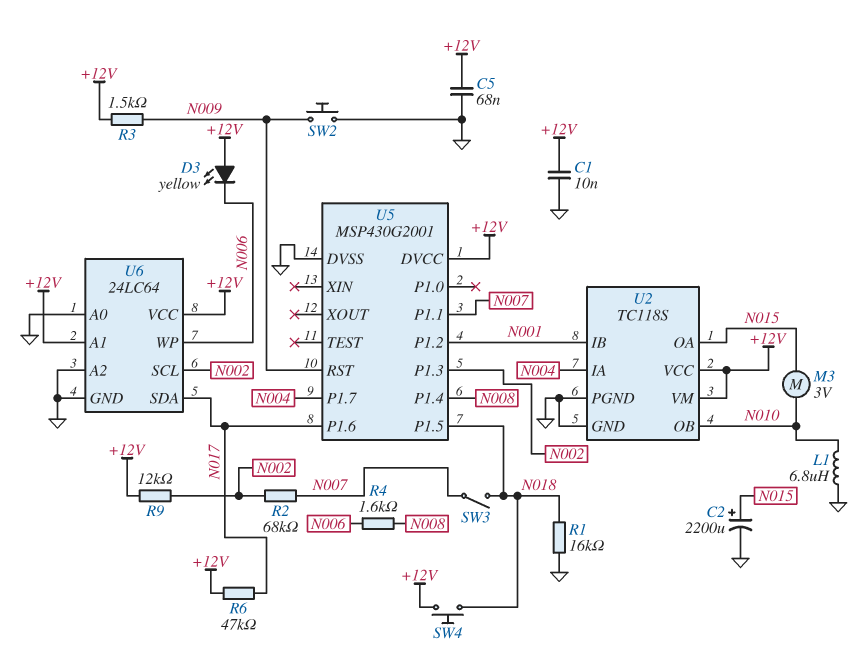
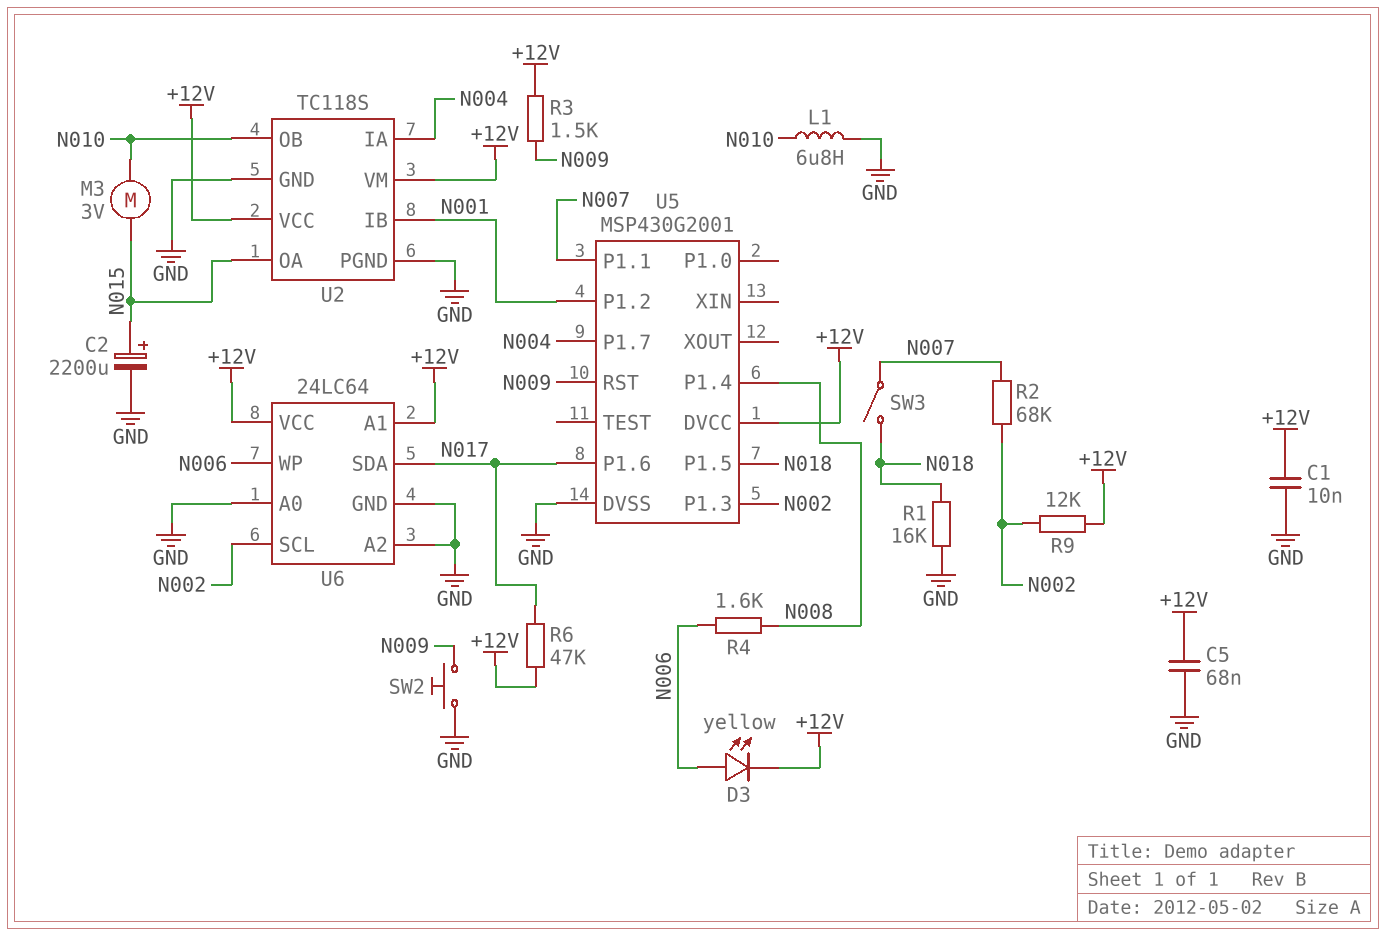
D3: LED yellow (A +12V, K N006) -> LED yellow (A N006, K +12V)
SW4: button (+12V, N018) -> none

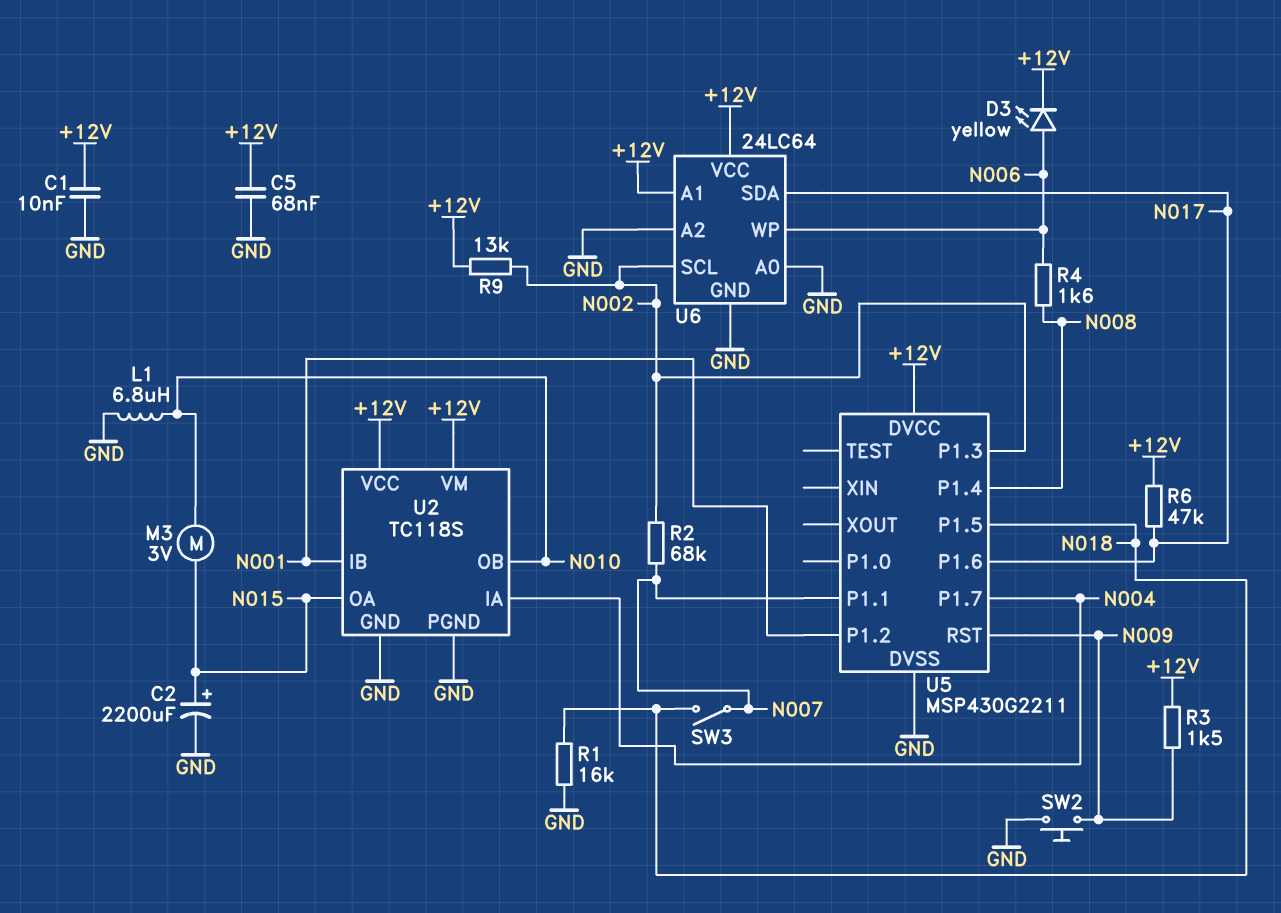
R9: 12k (+12V, N002) -> 13k (+12V, N002)
U5: MSP430G2001 -> MSP430G2211

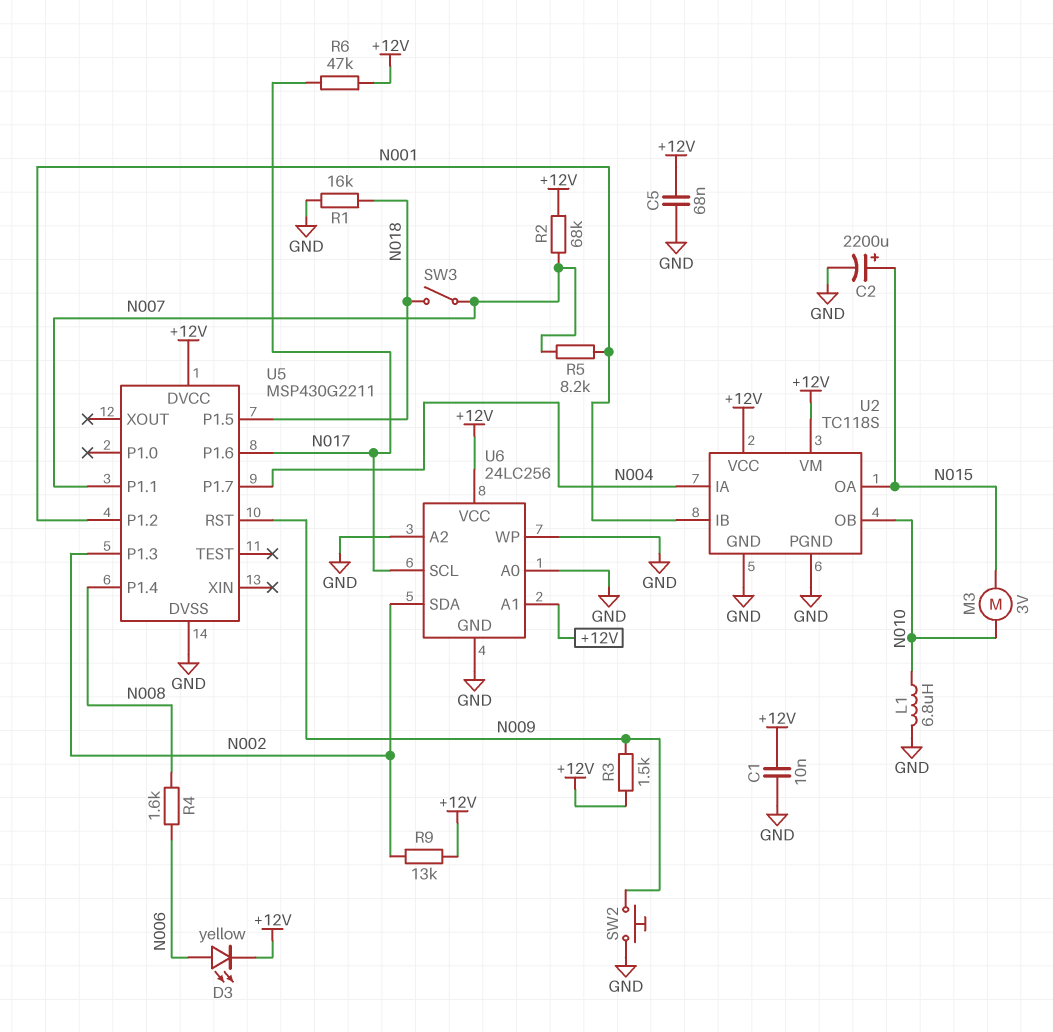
R2: 68k (N002, N007) -> 68k (+12V, N007)
R5: none -> 8.2k (N001, N007)
U6: 24LC64 -> 24LC256
U6 pin SCL: N002 -> N017
U6 pin SDA: N017 -> N002
U6 pin WP: N006 -> GND

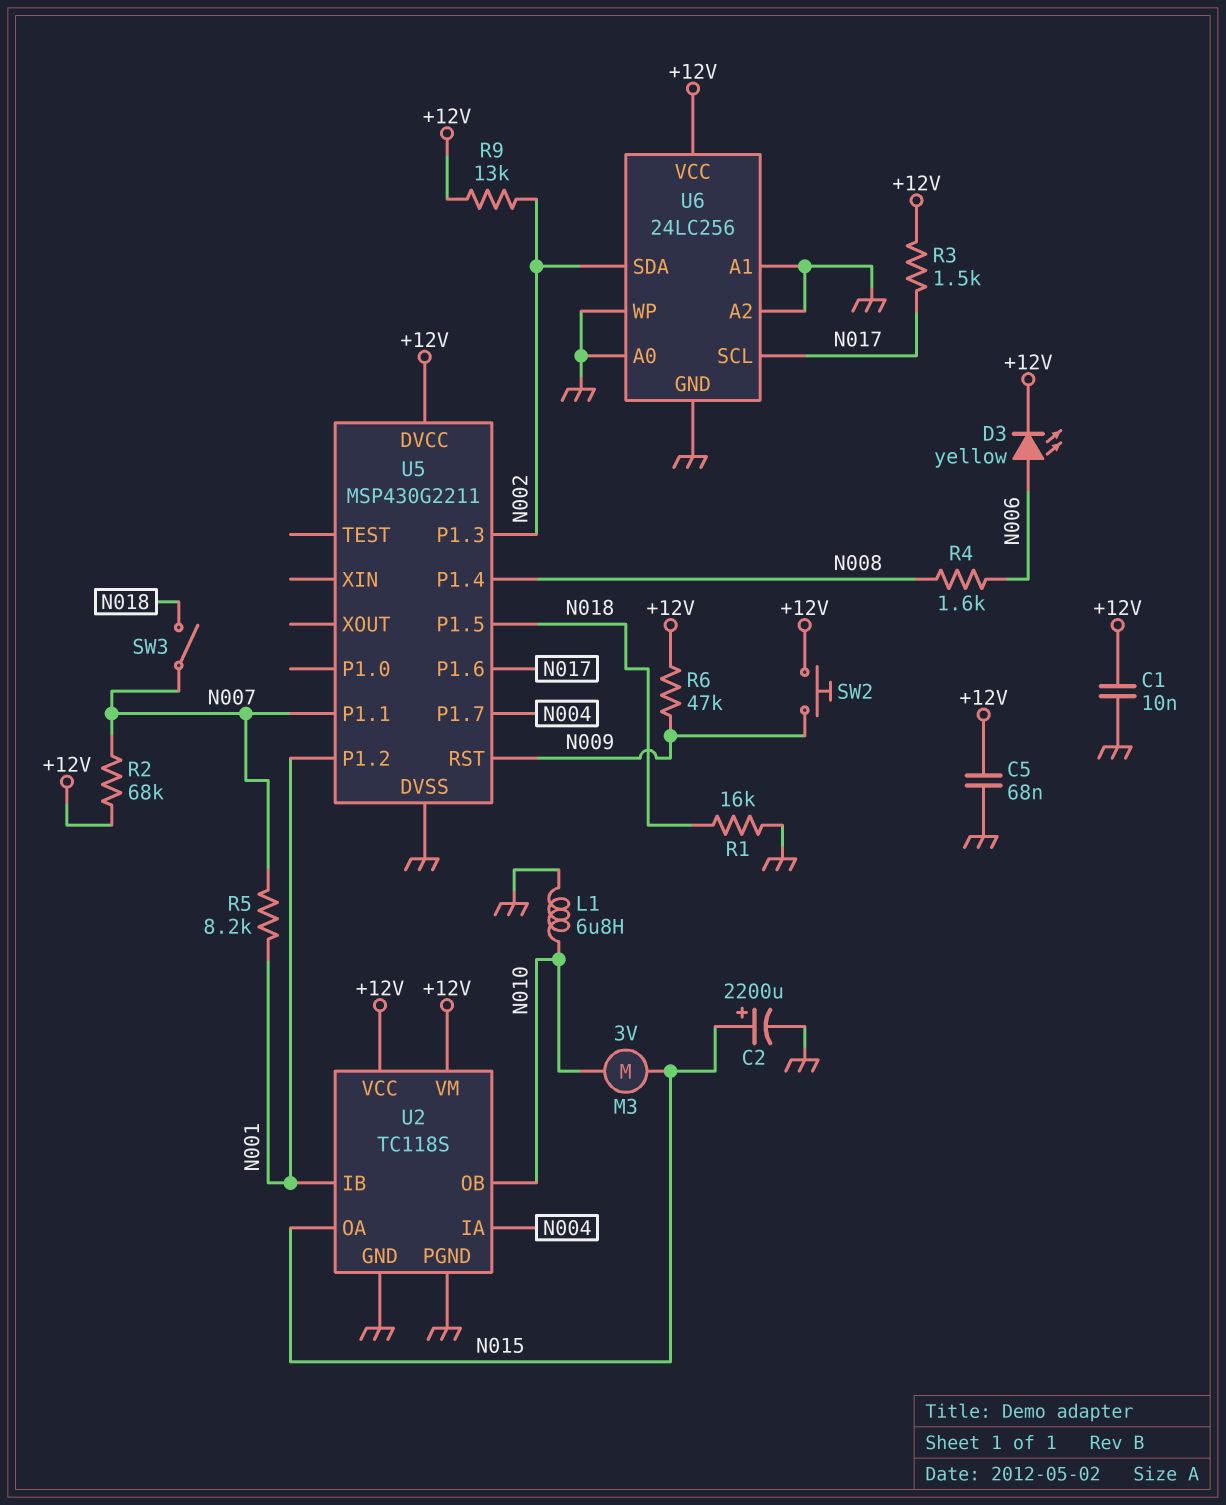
R3: 1.5k (+12V, N009) -> 1.5k (+12V, N017)
R6: 47k (+12V, N017) -> 47k (+12V, N009)
SW2: button (GND, N009) -> button (+12V, N009)
U6 pin A1: +12V -> GND

